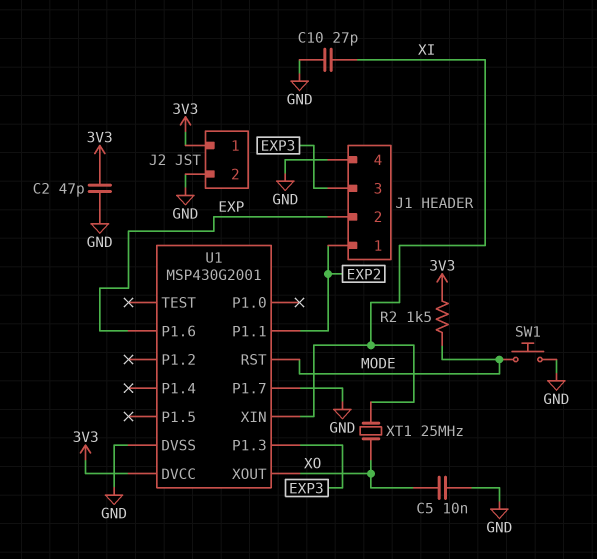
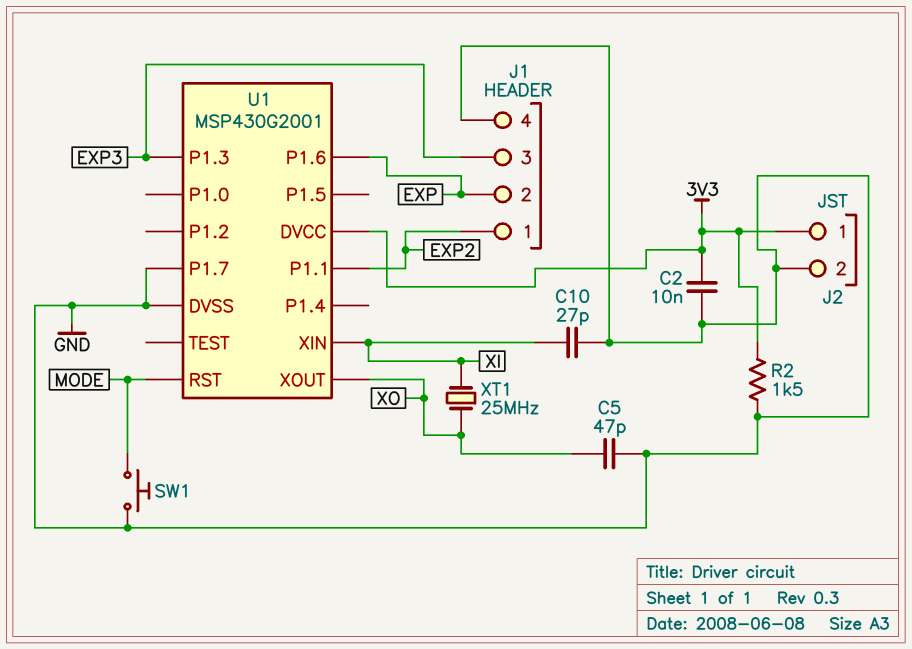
C2: 47pF (3V3, GND) -> 10nF (3V3, GND)
C5: 10nF (GND, XO) -> 47pF (GND, XO)
R2: 1.5k (3V3, MODE) -> 1.5k (3V3, GND)

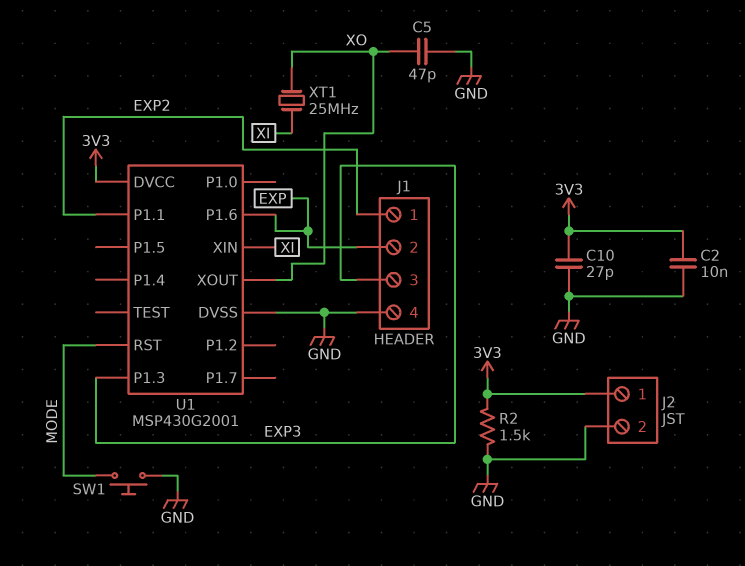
C10: 27pF (GND, XI) -> 27pF (3V3, GND)
U1 pin P1.7: GND -> none

